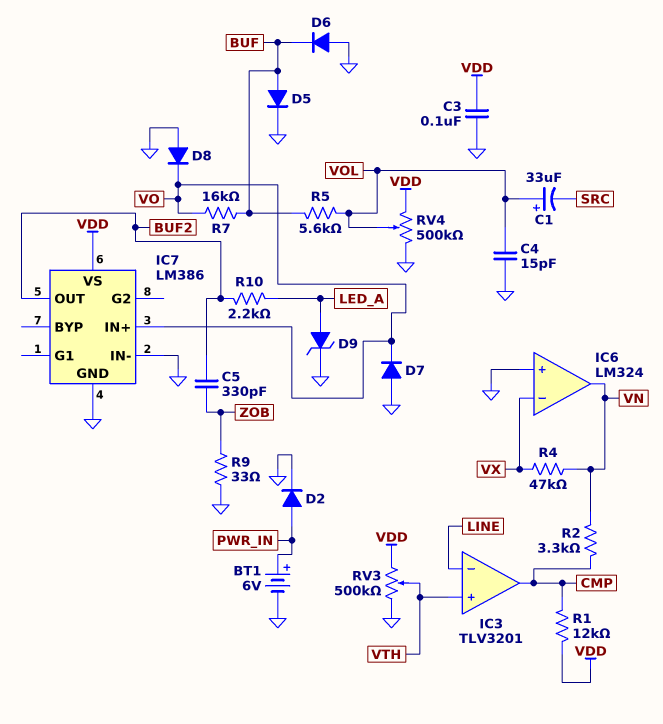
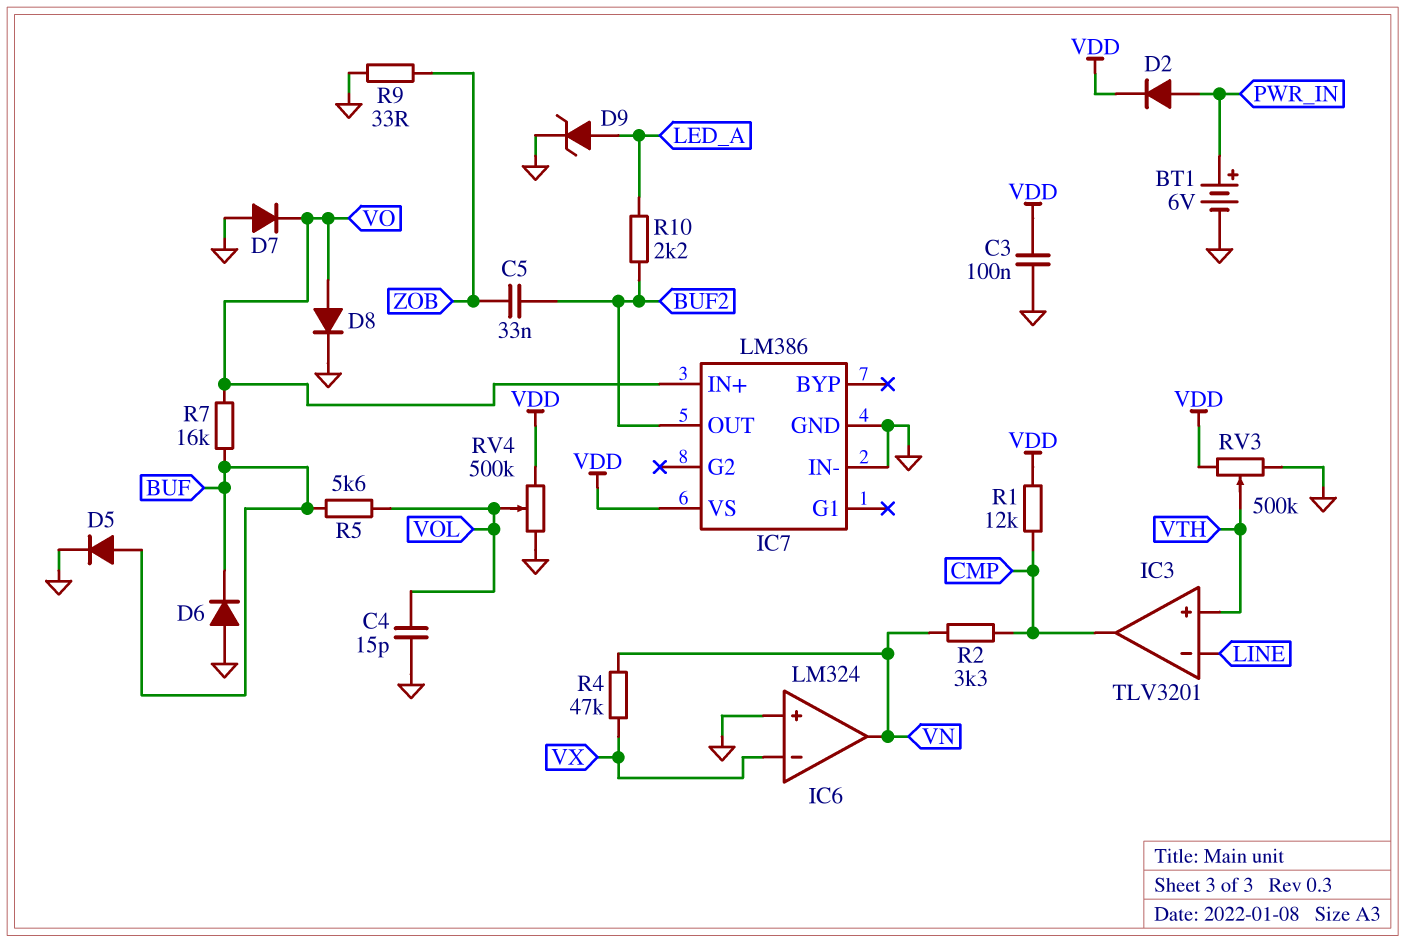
C1: 33uF (plus VOL, minus SRC) -> none
C5: 330pF (BUF2, ZOB) -> 33nF (BUF2, ZOB)
D2: diode (A PWR_IN, K GND) -> diode (A PWR_IN, K VDD)
D8: diode (A GND, K VO) -> diode (A VO, K GND)

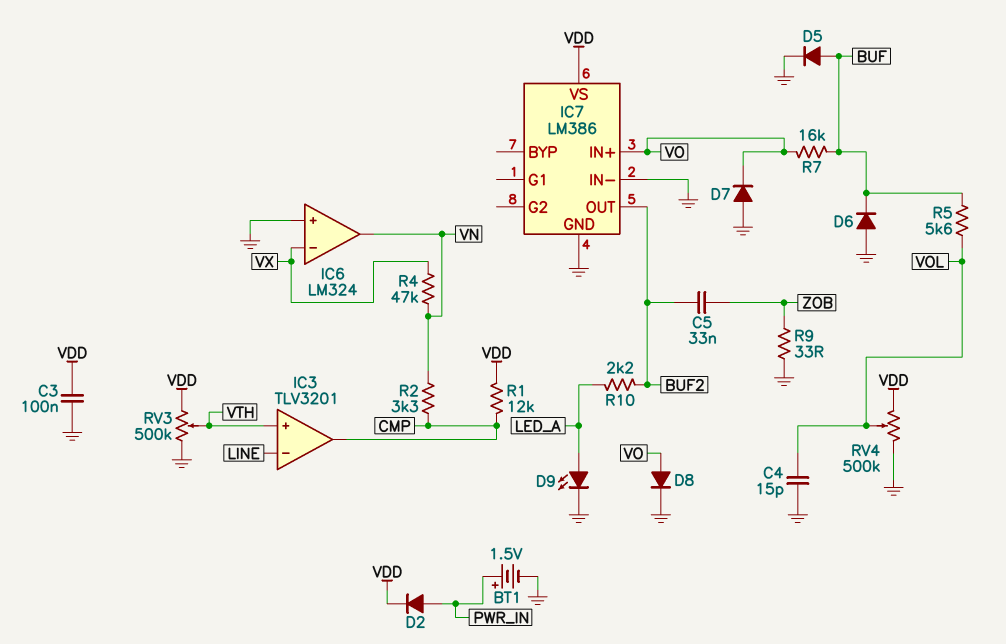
BT1: 6V (plus PWR_IN, minus GND) -> 1.5V (plus PWR_IN, minus GND)
D9: zener (A LED_A, K GND) -> LED (A LED_A, K GND)

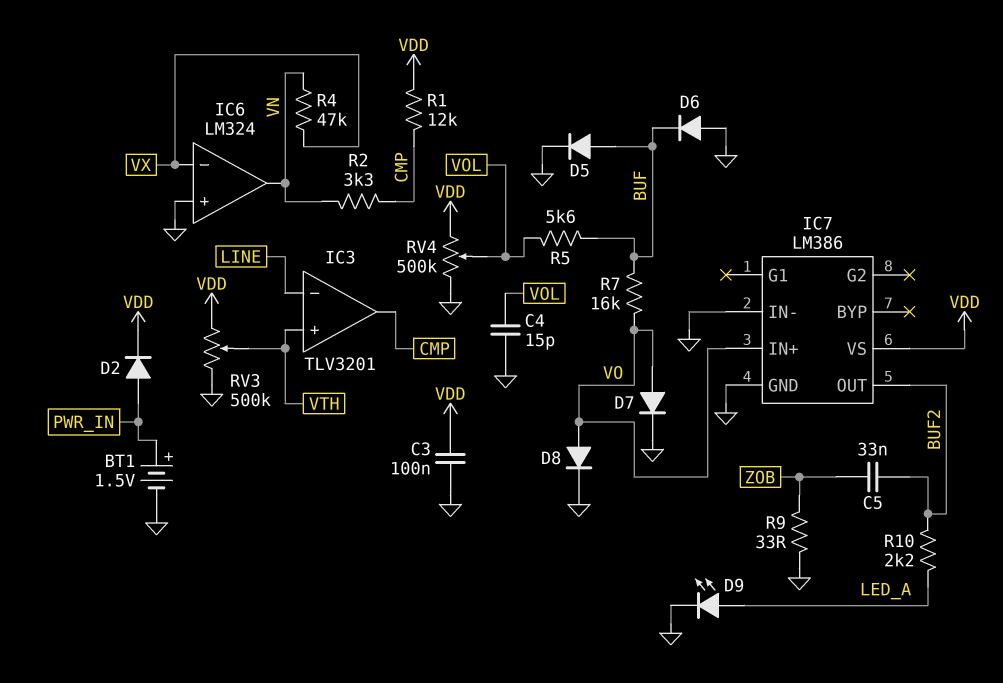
D7: diode (A GND, K VO) -> diode (A VO, K GND)

